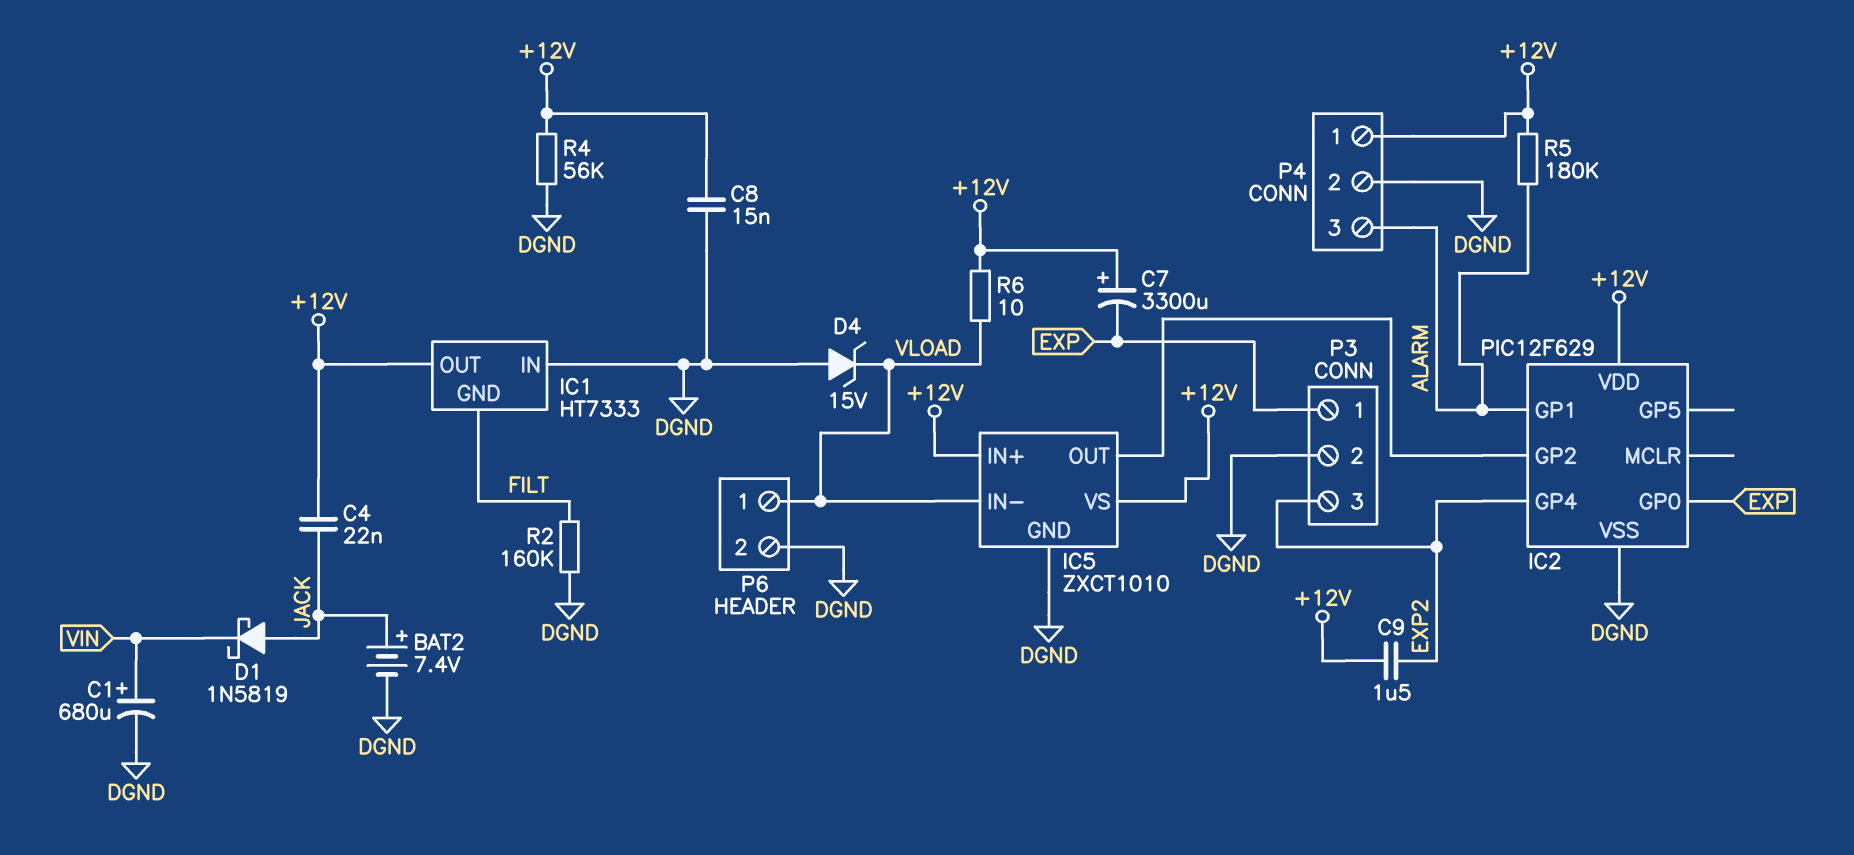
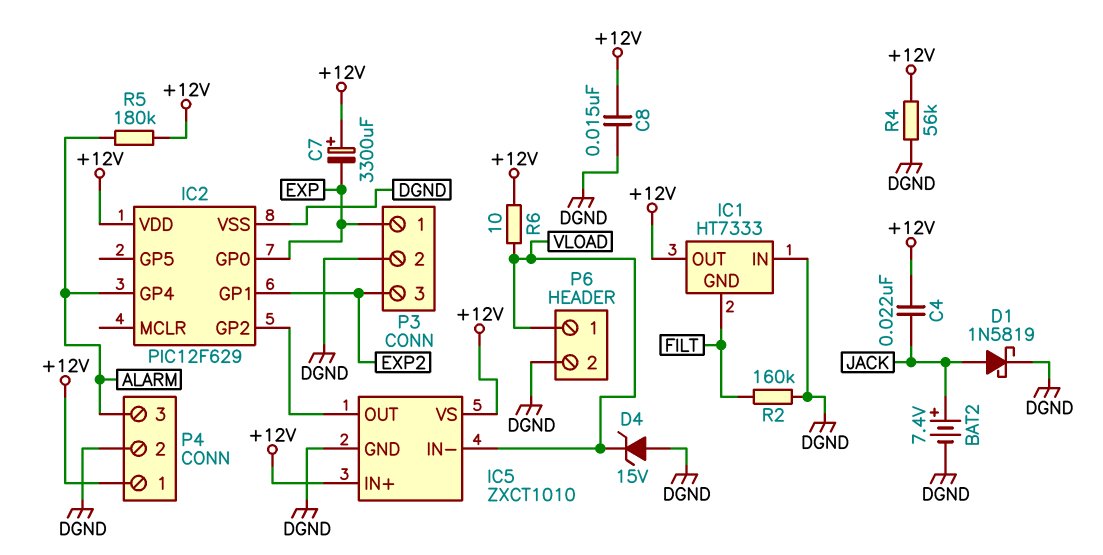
C1: 680uF (plus VIN, minus DGND) -> none
C9: 1.5uF (+12V, EXP2) -> none
D1: schottky 1N5819 (A JACK, K VIN) -> schottky 1N5819 (A JACK, K DGND)
IC2 pin GP1: ALARM -> EXP2
IC2 pin GP4: EXP2 -> ALARM

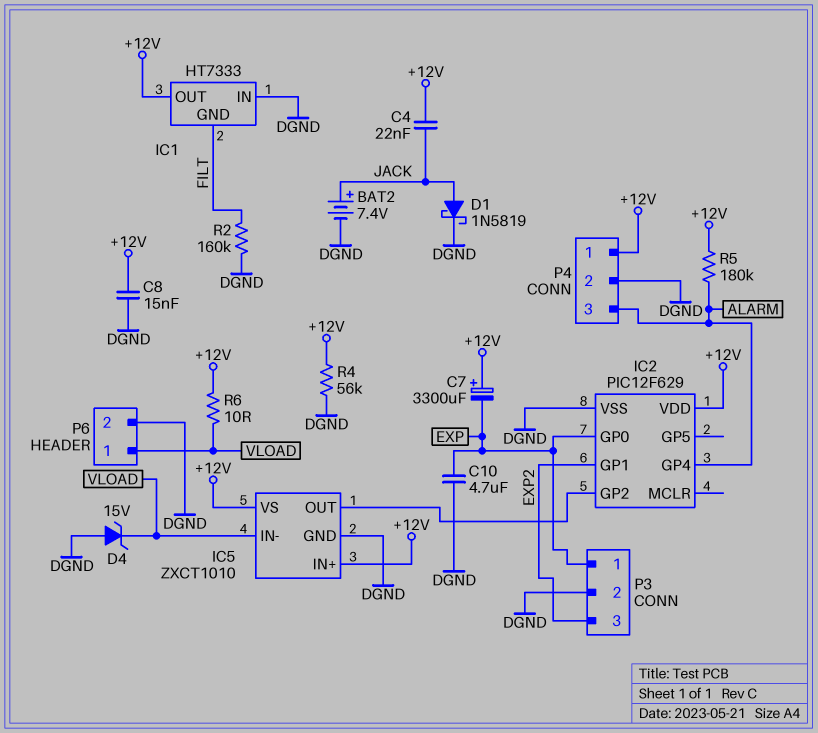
C10: none -> 4.7uF (DGND, EXP)

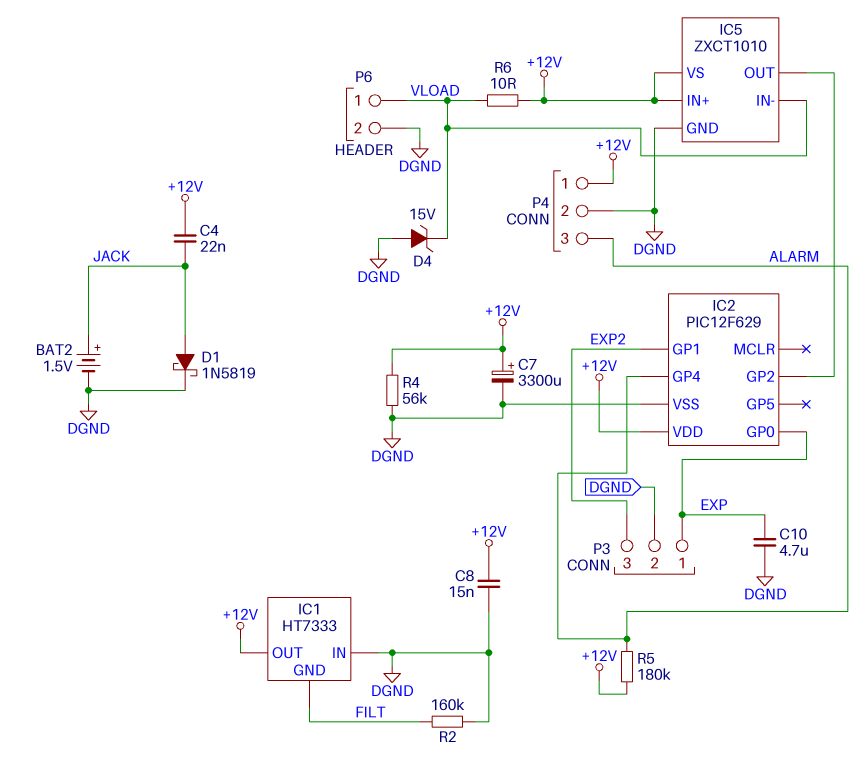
BAT2: 7.4V (plus JACK, minus DGND) -> 1.5V (plus JACK, minus DGND)
C7: 3300uF (plus +12V, minus EXP) -> 3300uF (plus +12V, minus DGND)

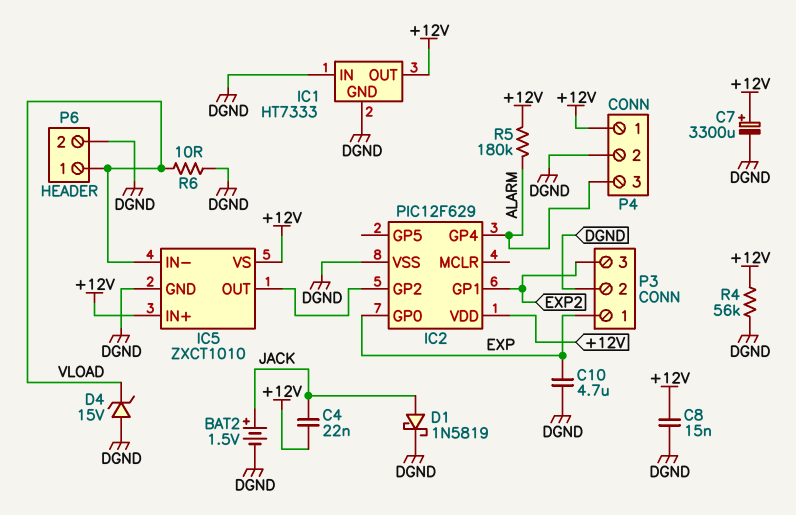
IC1 pin GND: FILT -> DGND
R2: 160k (DGND, FILT) -> none
R6: 10 (+12V, VLOAD) -> 10 (DGND, VLOAD)

